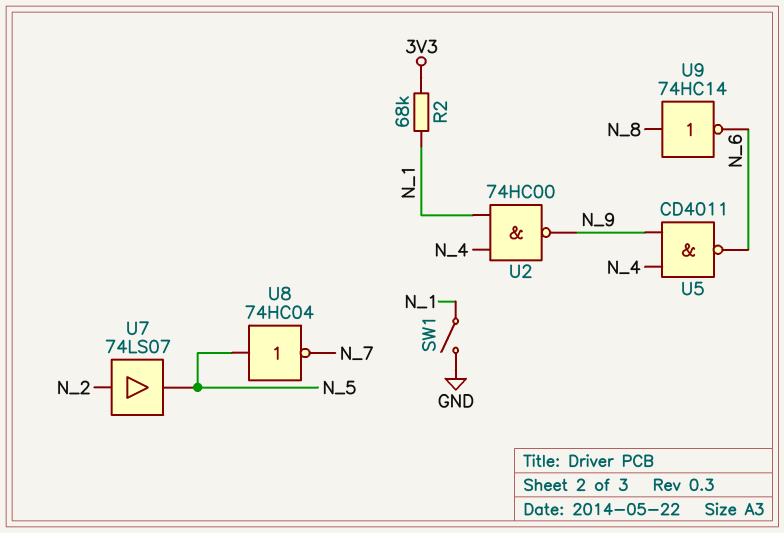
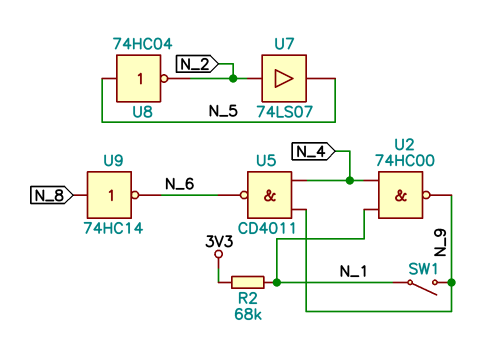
SW1: switch (GND, N_1) -> switch (N_1, N_9)
U8: NOT 74HC04 (in N_5, out N_7) -> NOT 74HC04 (in N_5, out N_2)

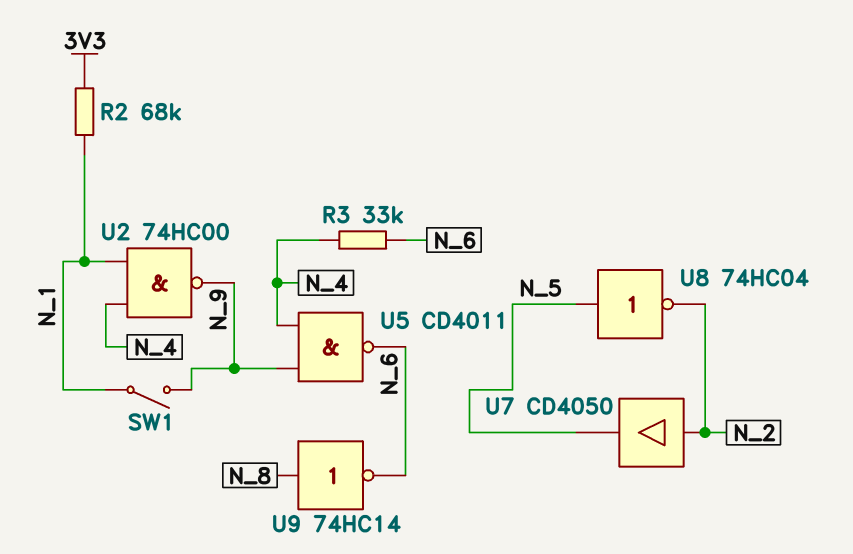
R3: none -> 33k (N_4, N_6)
U7: buffer 74LS07 (in N_2, out N_5) -> buffer CD4050 (in N_2, out N_5)

